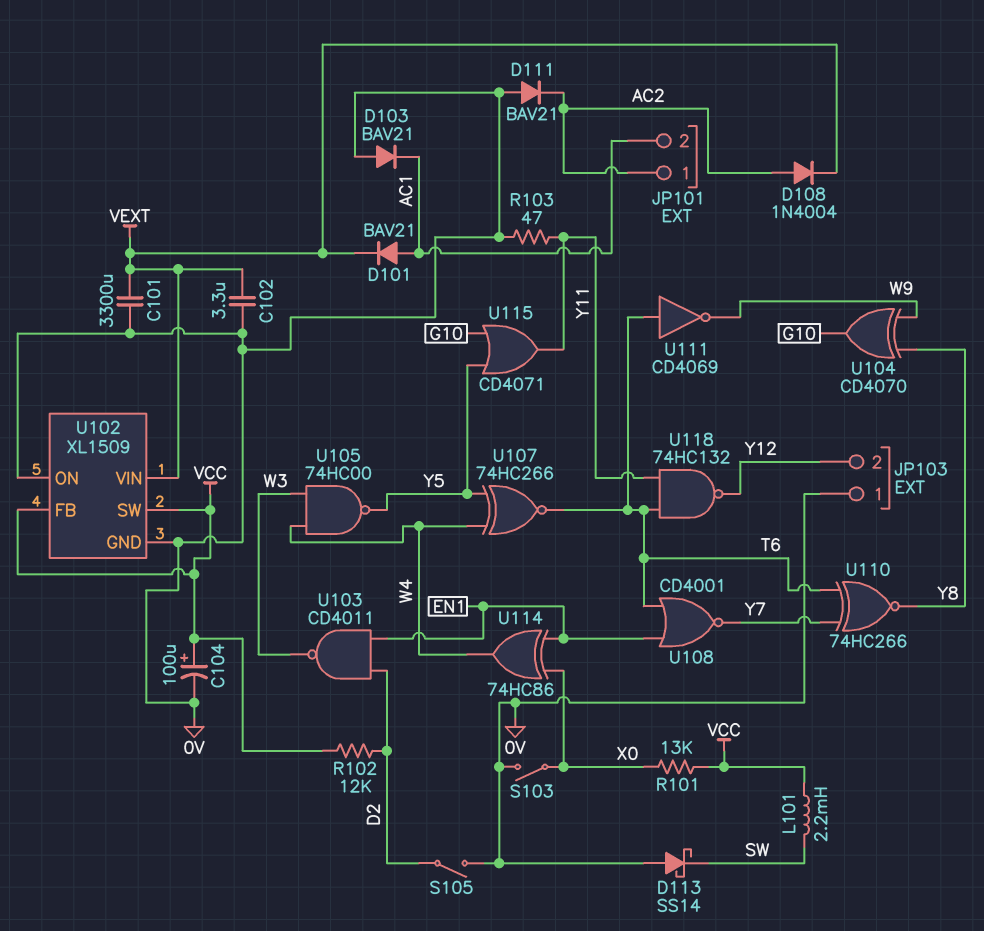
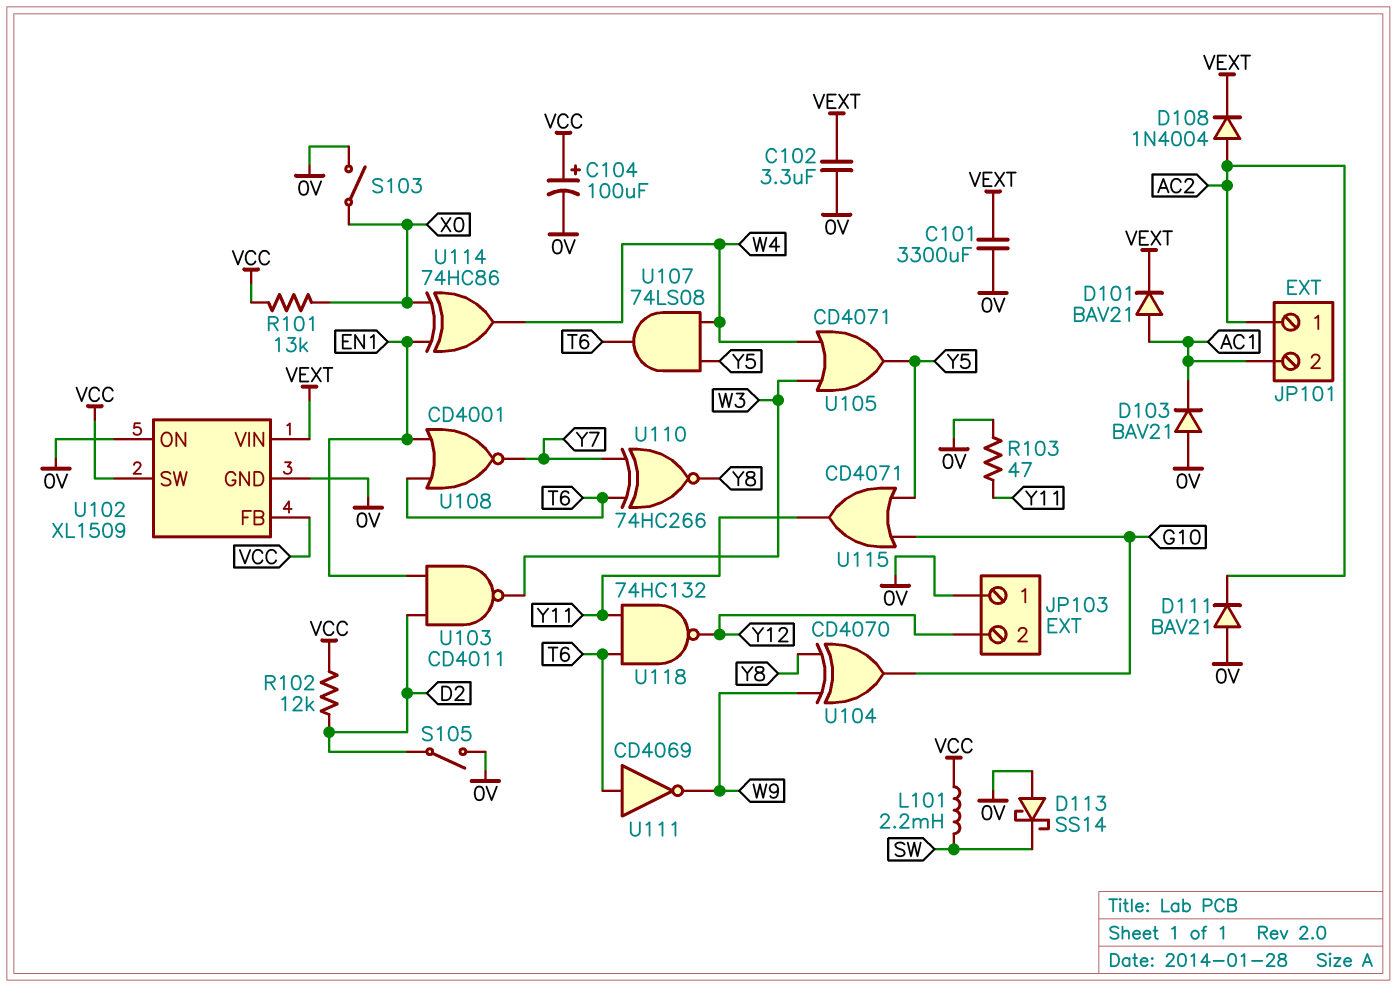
U105: NAND 74HC00 (in W3, in W4, out Y5) -> OR CD4071 (in W3, in W4, out Y5)
U107: XNOR 74HC266 (in W4, in Y5, out T6) -> AND 74LS08 (in W4, in Y5, out T6)

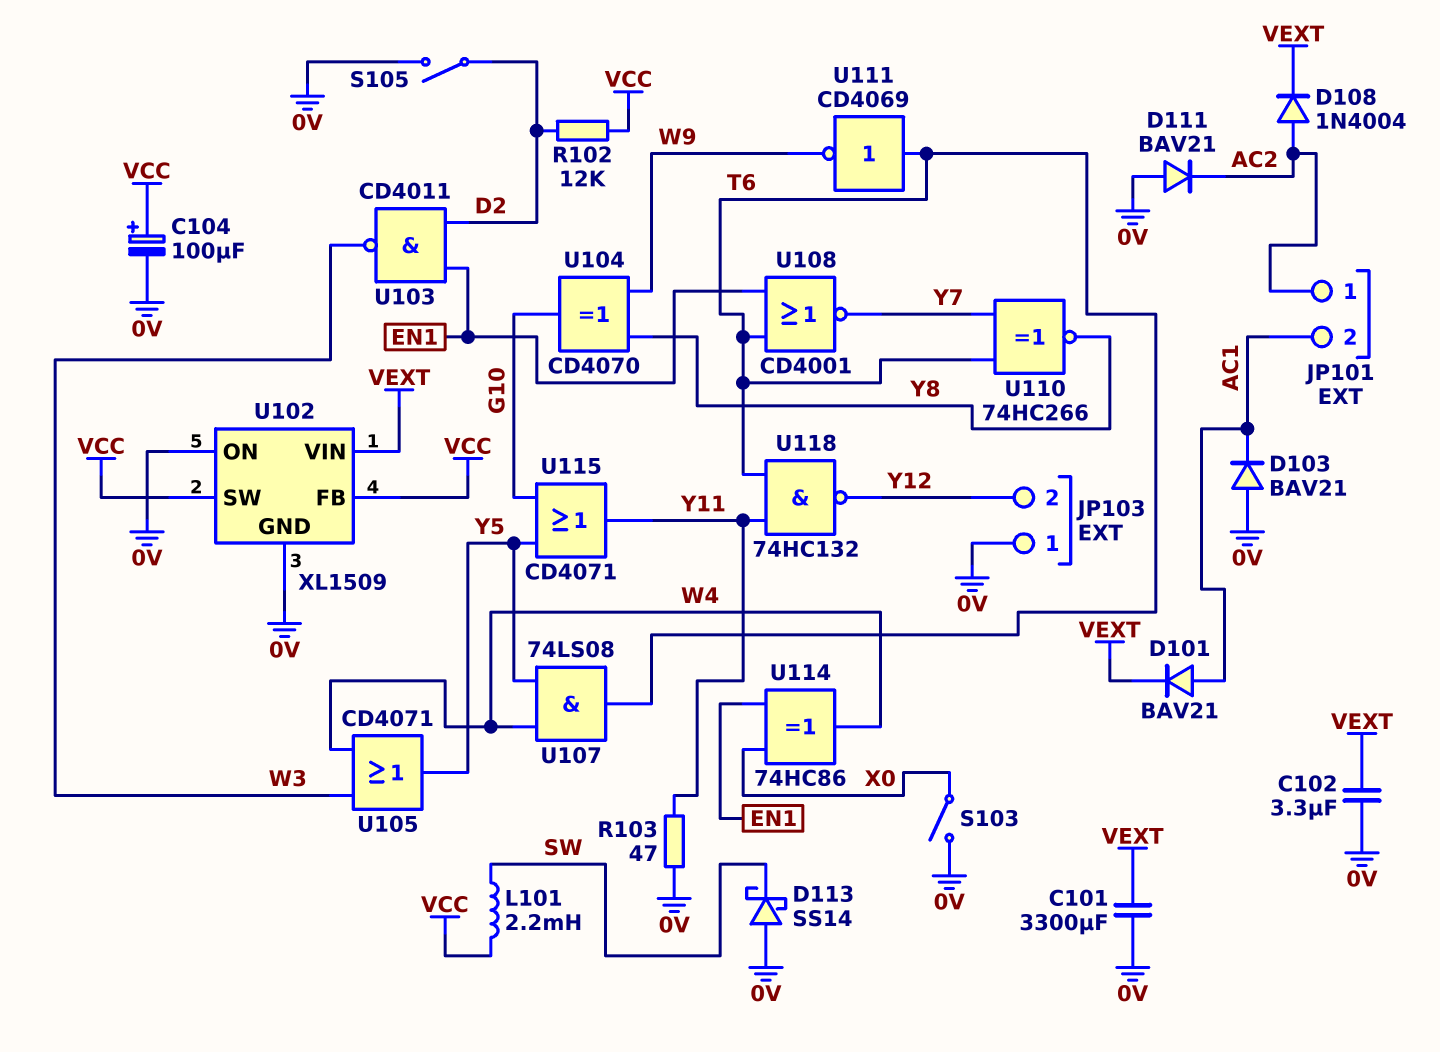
R101: 13k (VCC, X0) -> none

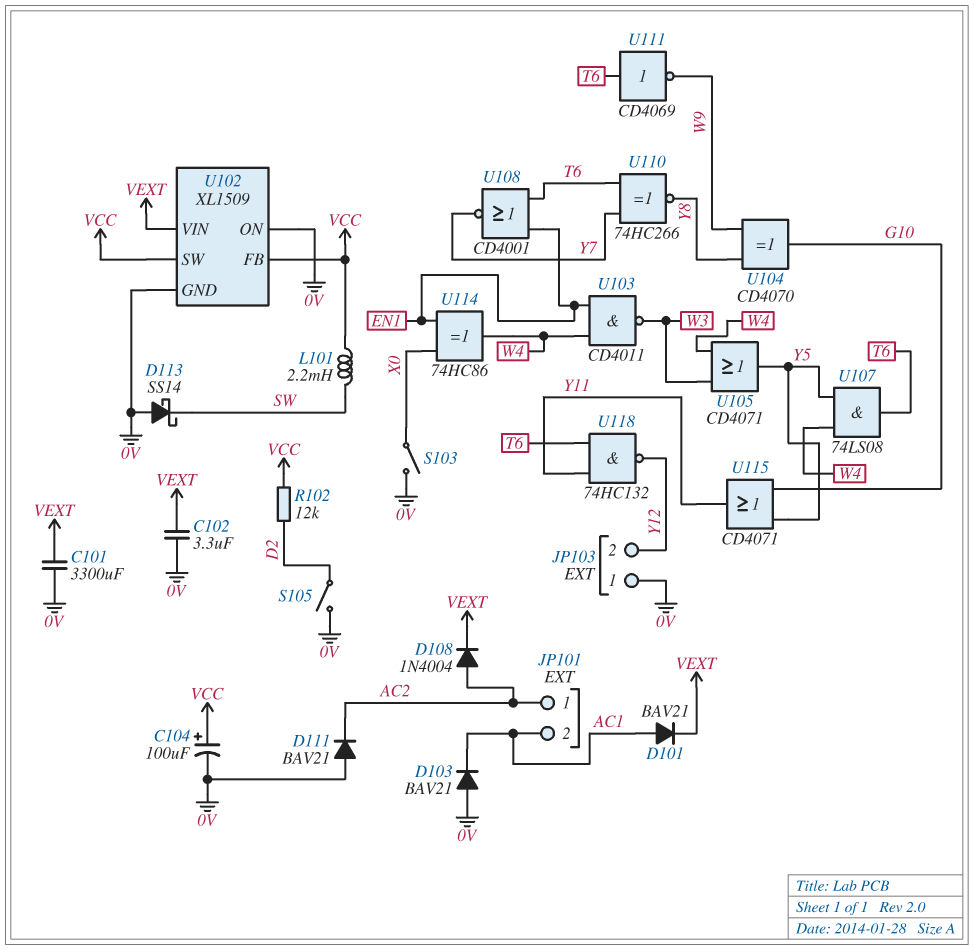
R103: 47 (0V, Y11) -> none
U103: NAND CD4011 (in D2, in EN1, out W3) -> NAND CD4011 (in EN1, in W4, out W3)

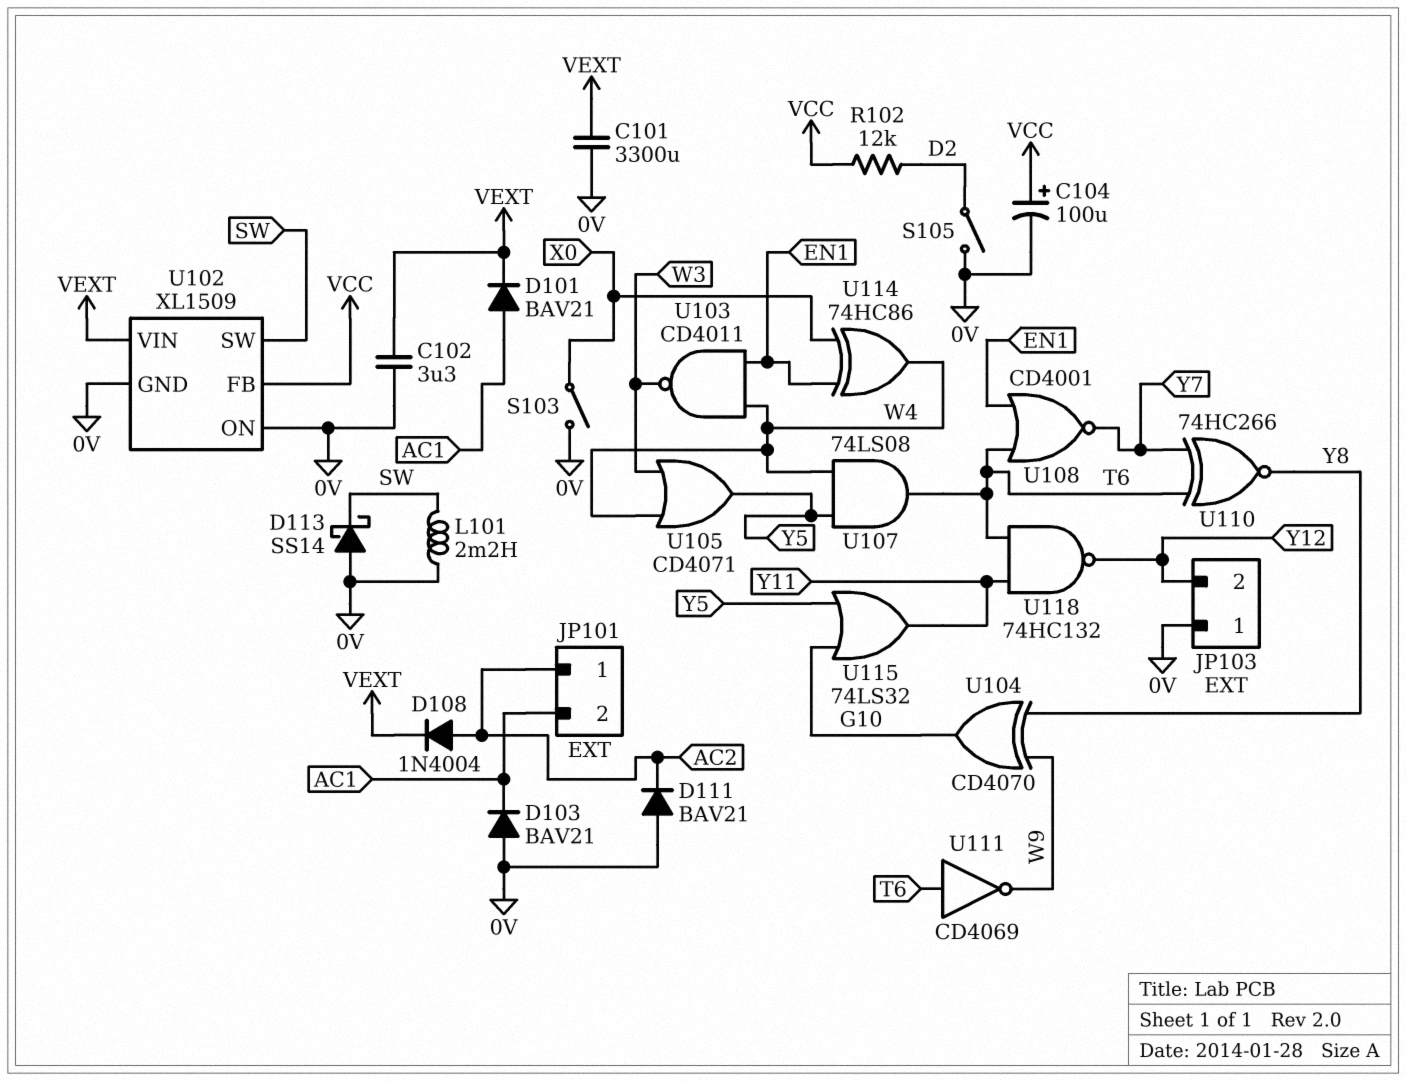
L101: 2.2mH (SW, VCC) -> 2.2mH (0V, SW)
U102 pin SW: VCC -> SW
U115: OR CD4071 (in G10, in Y5, out Y11) -> OR 74LS32 (in G10, in Y5, out Y11)

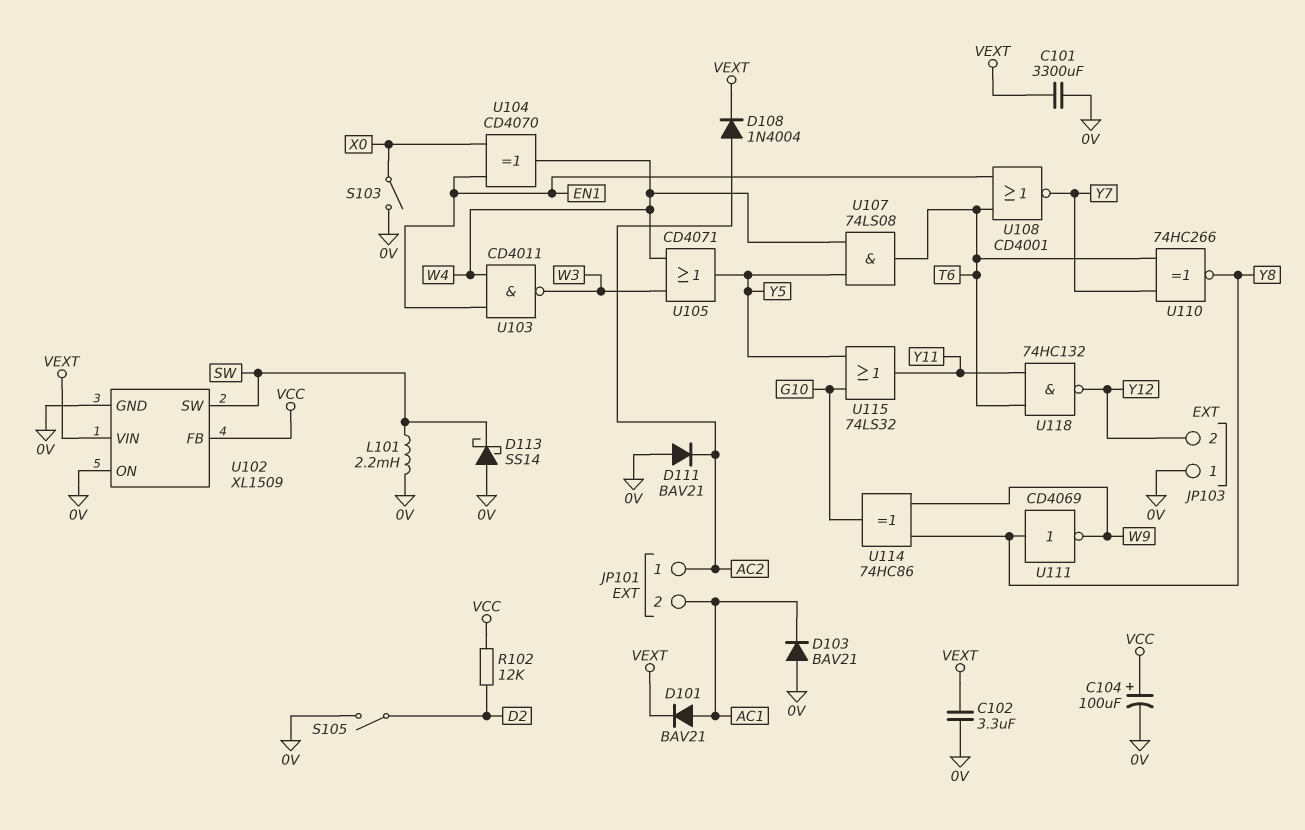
U104: XOR CD4070 (in W9, in Y8, out G10) -> XOR CD4070 (in EN1, in X0, out W4)
U111: NOT CD4069 (in T6, out W9) -> NOT CD4069 (in Y8, out W9)
U114: XOR 74HC86 (in EN1, in X0, out W4) -> XOR 74HC86 (in W9, in Y8, out G10)

